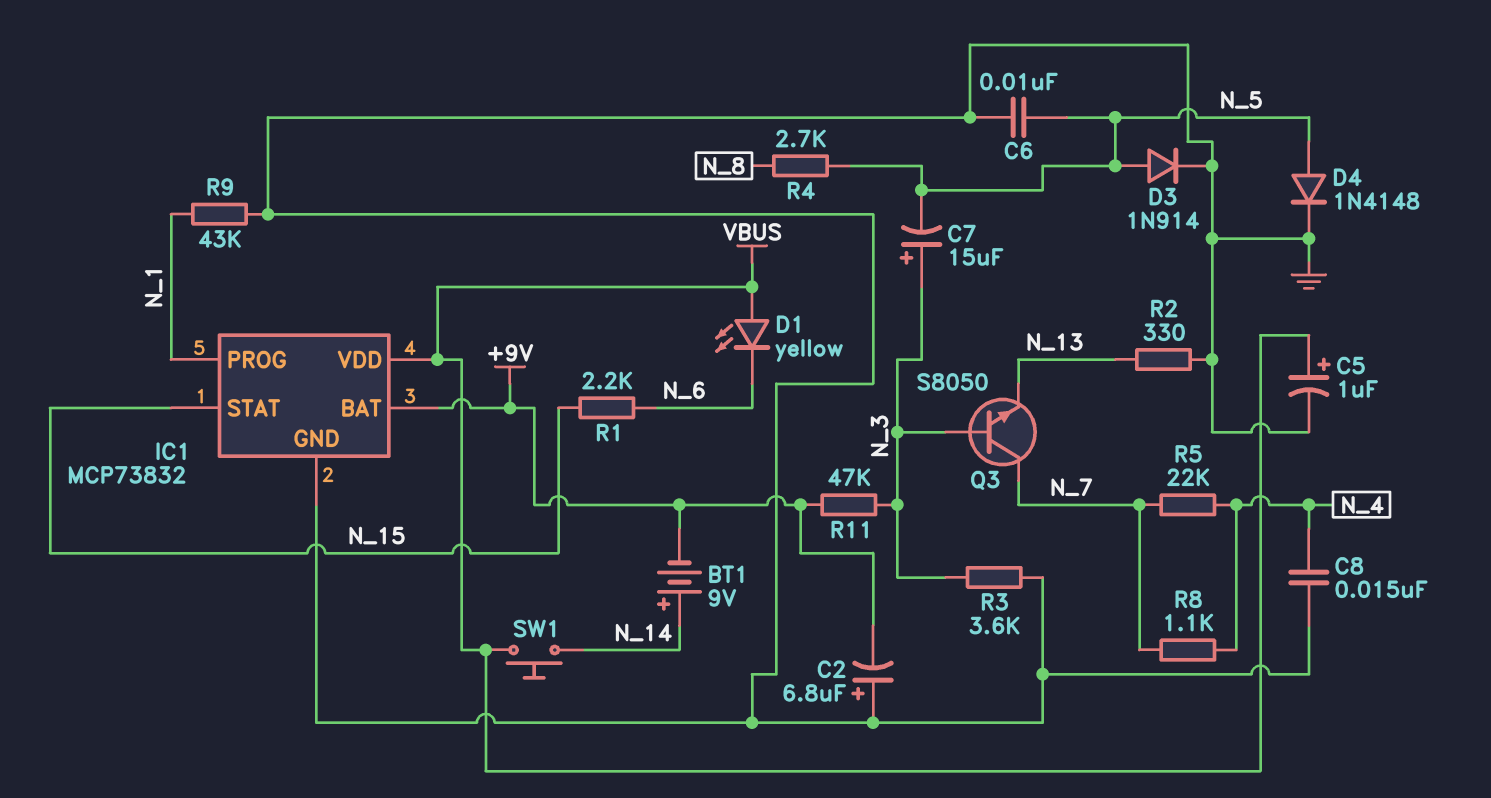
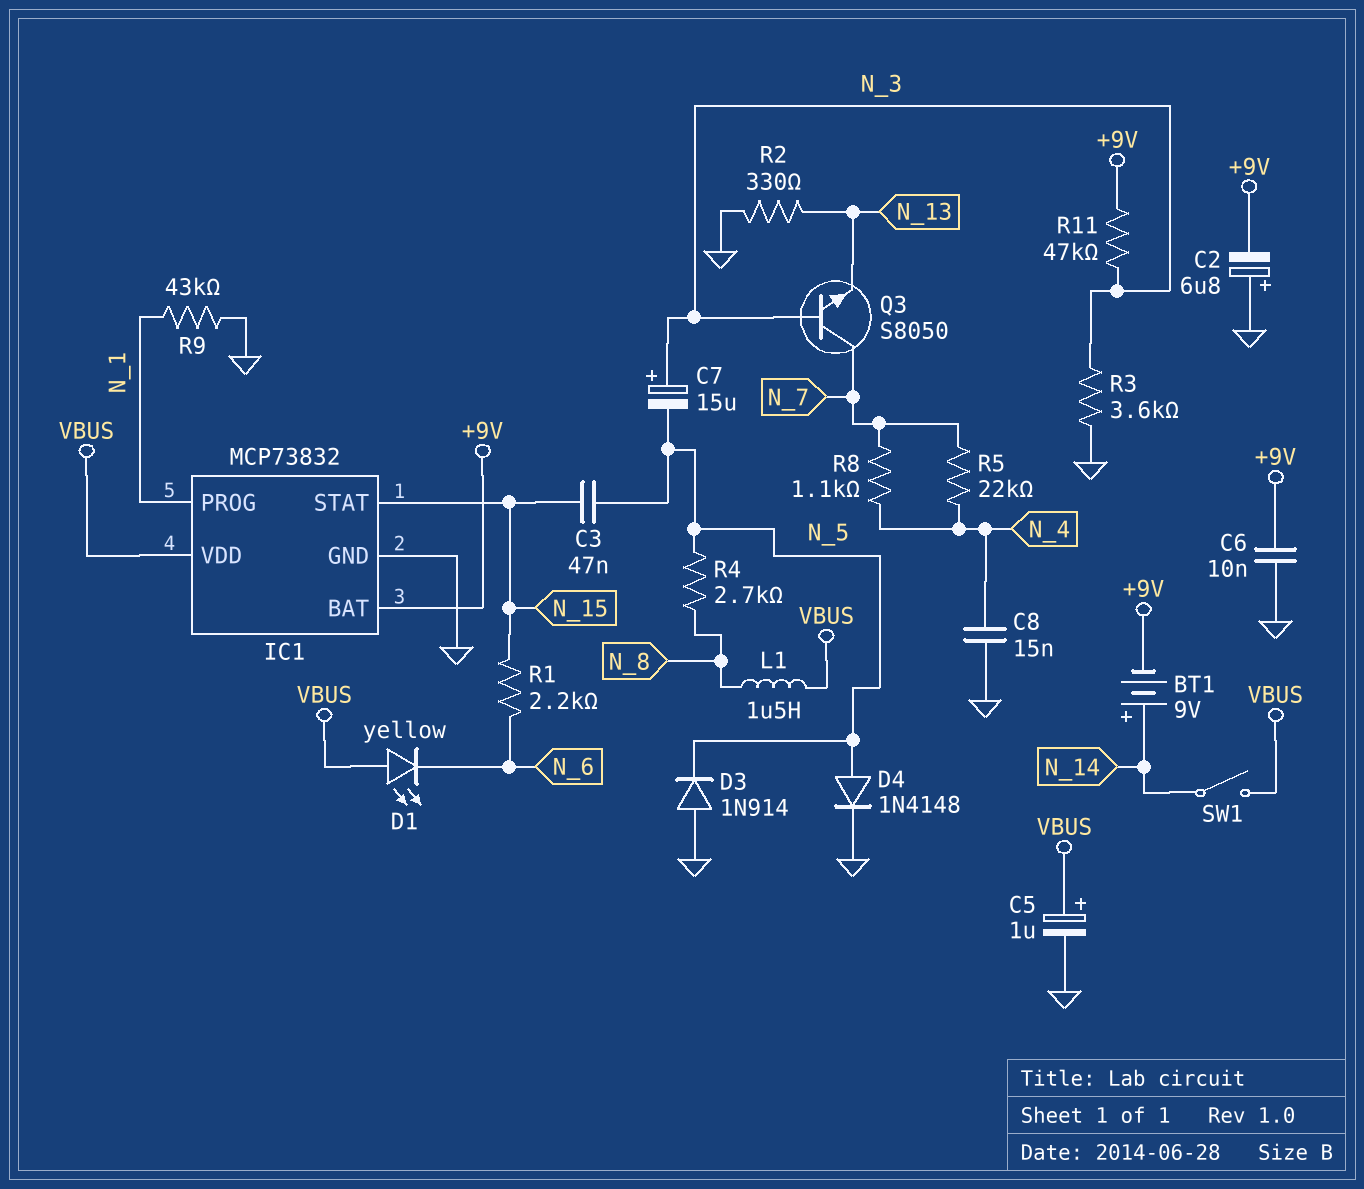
C3: none -> 47nF (N_5, N_15)
C6: 10nF (GND, N_5) -> 10nF (+9V, GND)
D3: diode 1N914 (A N_5, K GND) -> diode 1N914 (A GND, K N_5)
L1: none -> 1.5uH (N_8, VBUS)
SW1: button (N_14, VBUS) -> switch (N_14, VBUS)

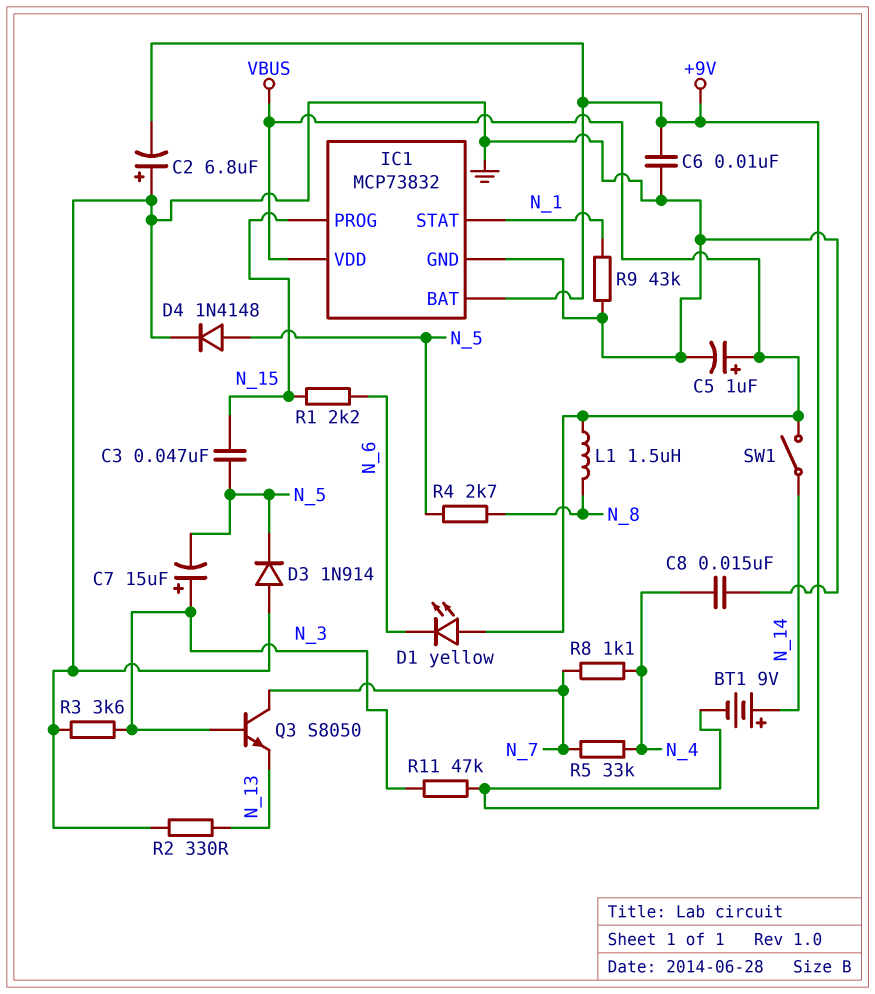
IC1 pin PROG: N_1 -> N_15
IC1 pin STAT: N_15 -> N_1
R5: 22k (N_4, N_7) -> 33k (N_4, N_7)

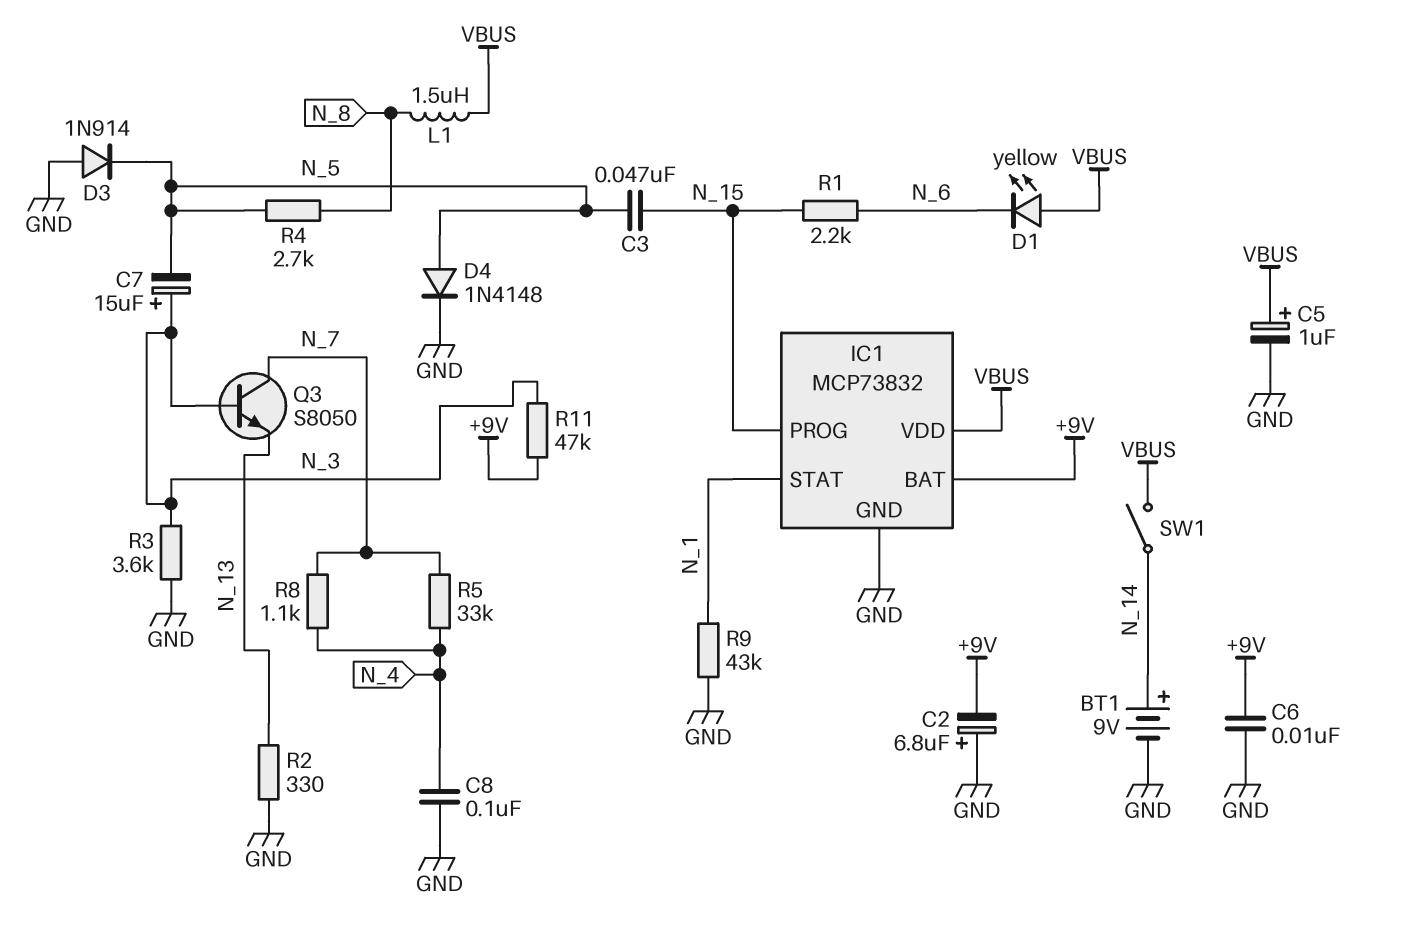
BT1: 9V (plus N_14, minus +9V) -> 9V (plus N_14, minus GND)
C8: 15nF (GND, N_4) -> 100nF (GND, N_4)

